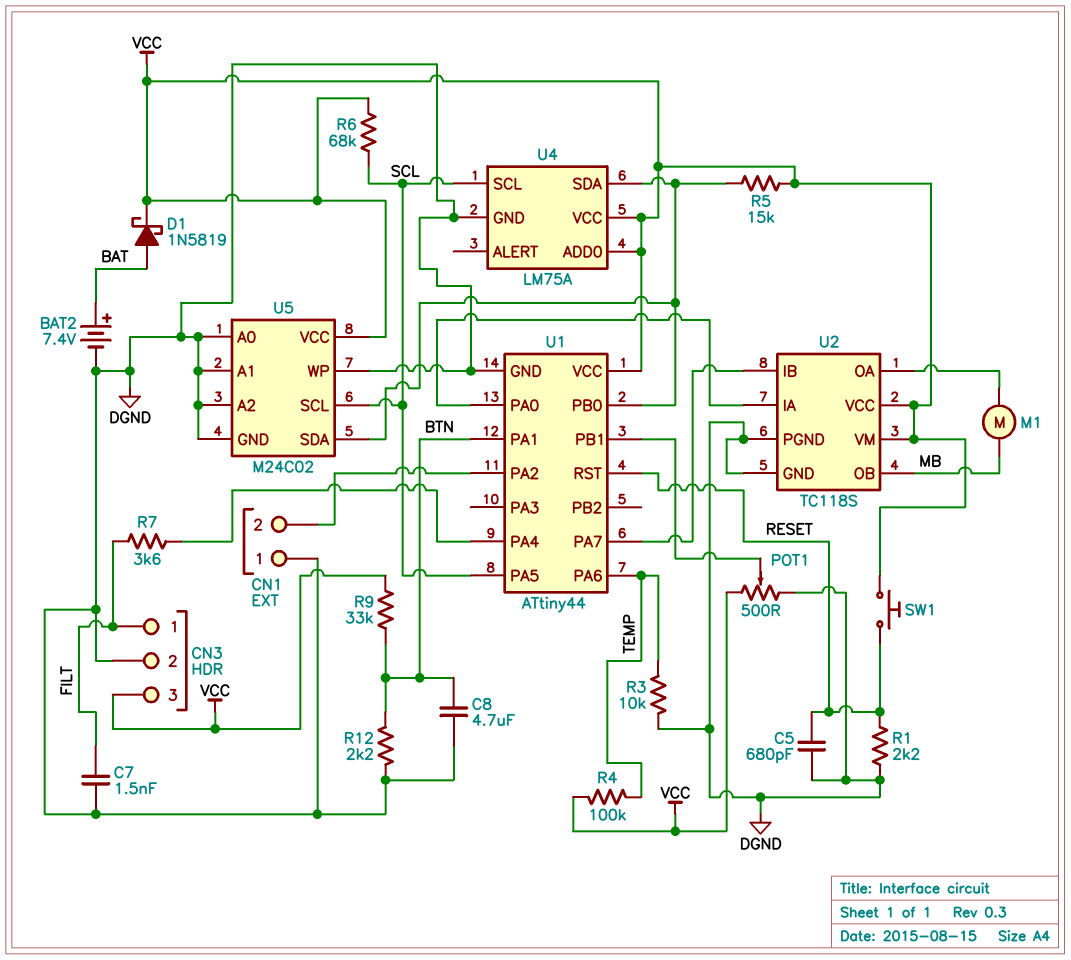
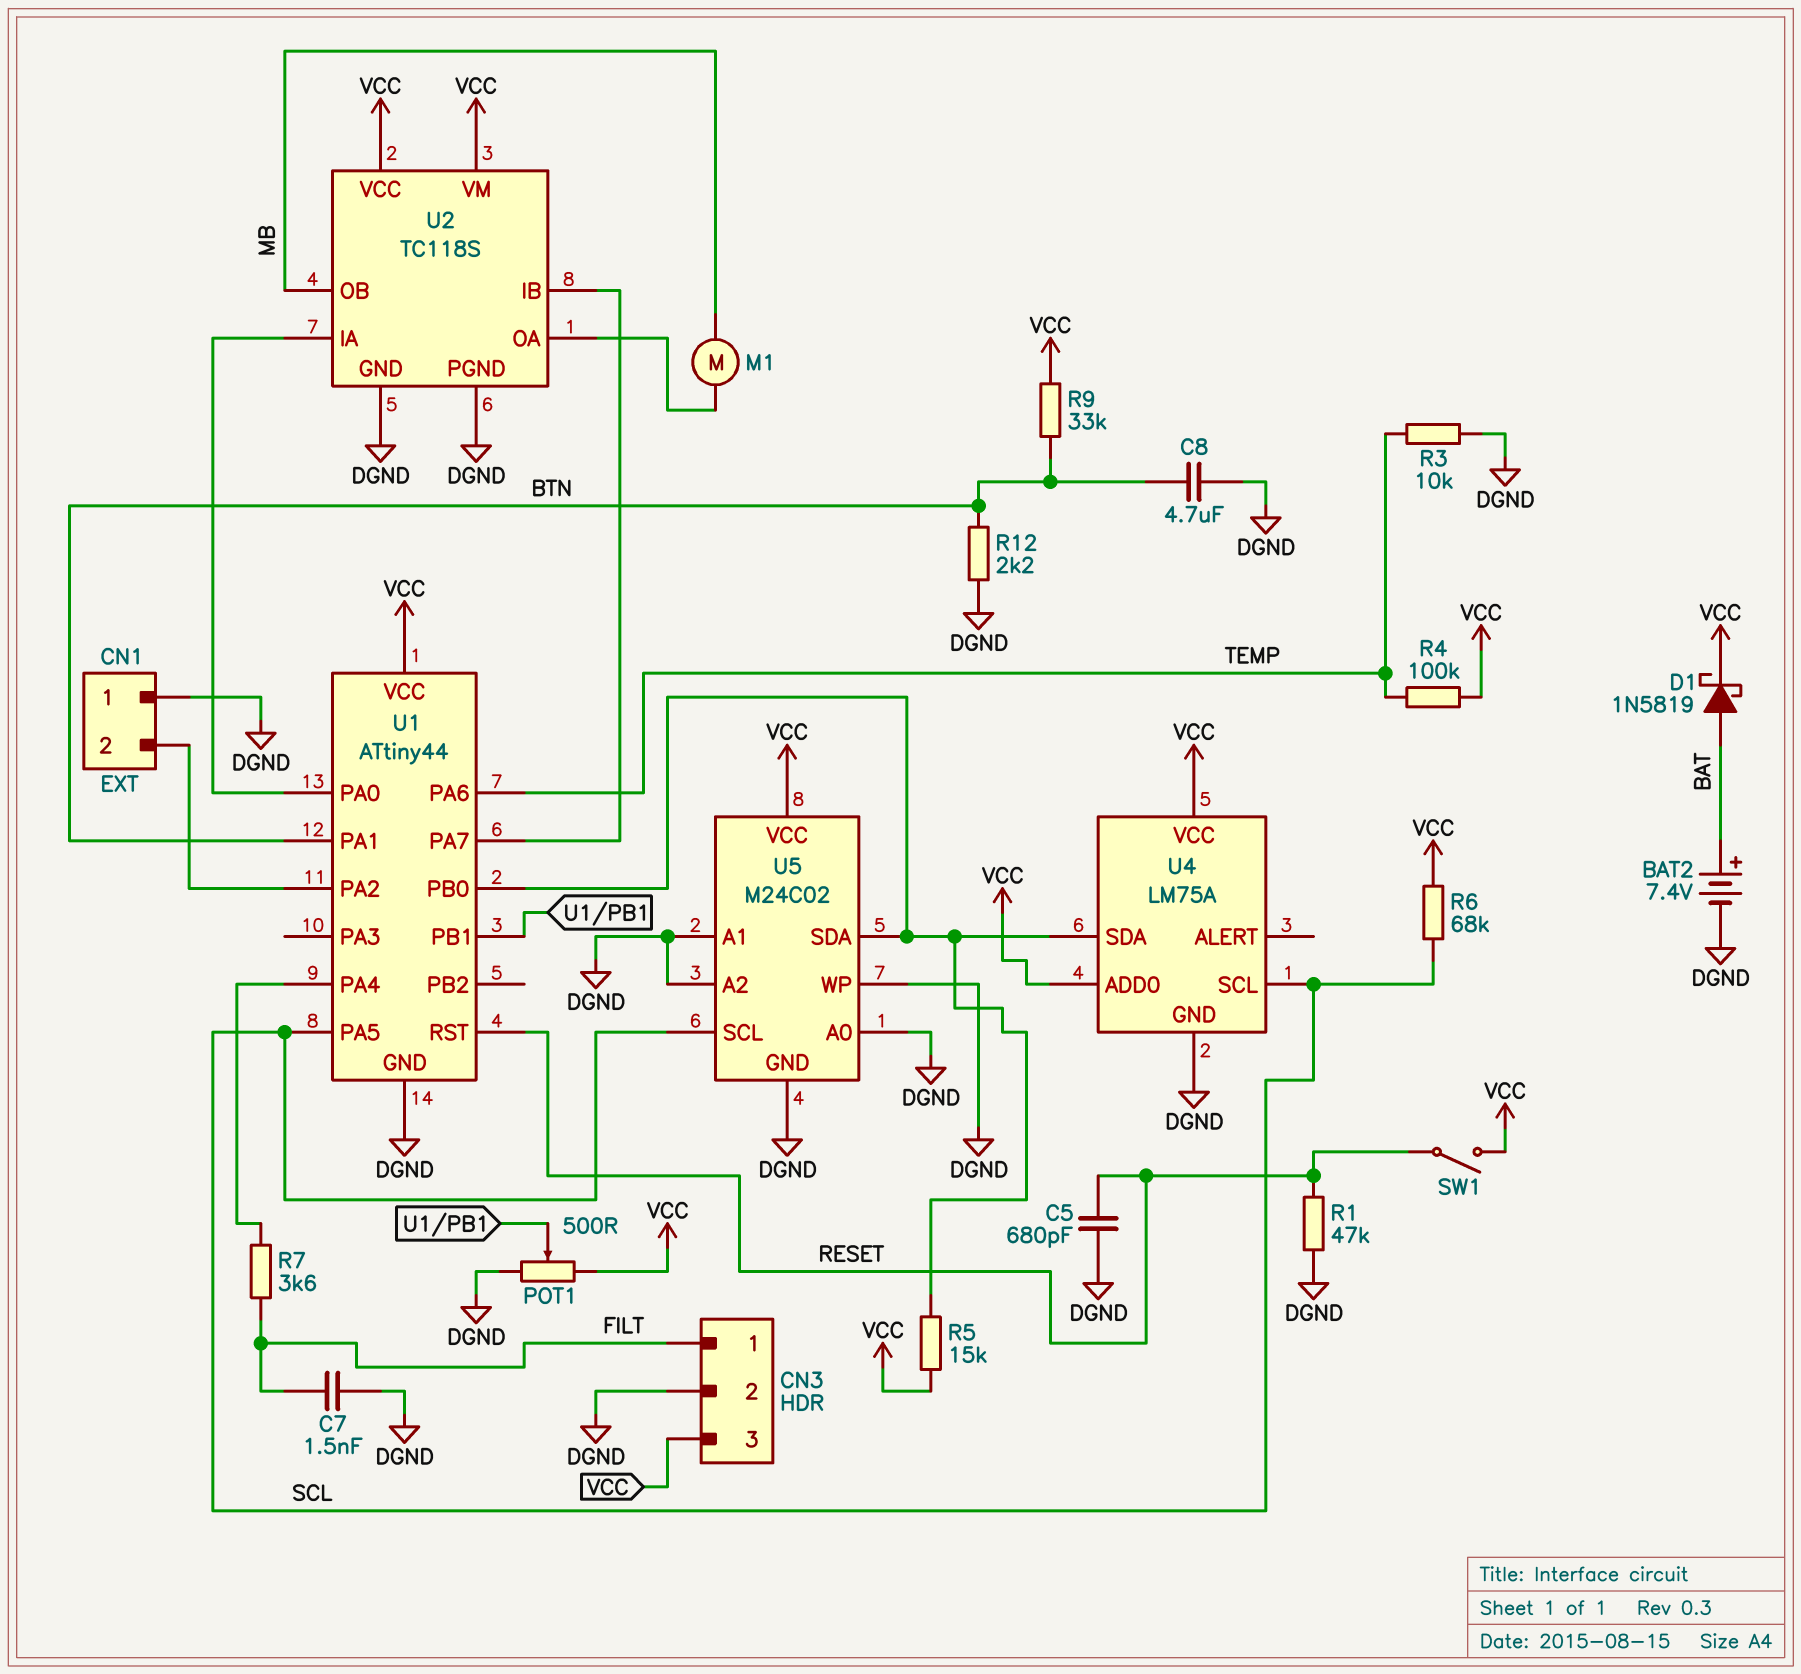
R1: 2.2k (DGND, RESET) -> 47k (DGND, RESET)
SW1: button (RESET, VCC) -> switch (RESET, VCC)

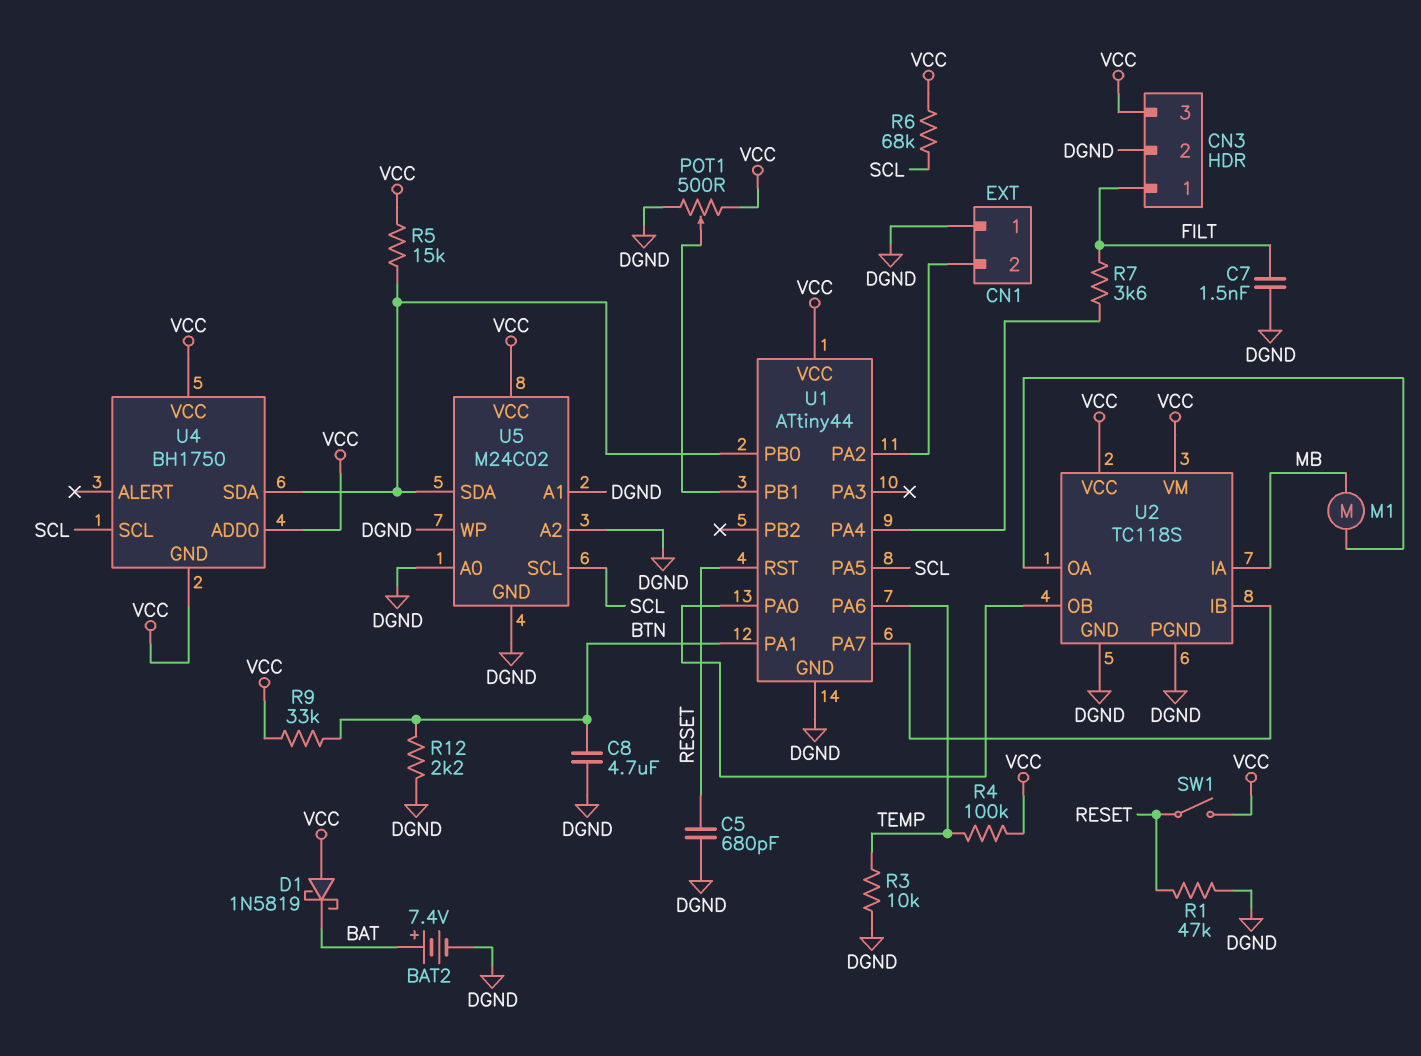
D1: schottky 1N5819 (A BAT, K VCC) -> schottky 1N5819 (A VCC, K BAT)
U2 pin IA: U1/PA0 -> MB
U2 pin OB: MB -> U1/PA0
U4: LM75A -> BH1750
U4 pin GND: DGND -> VCC

